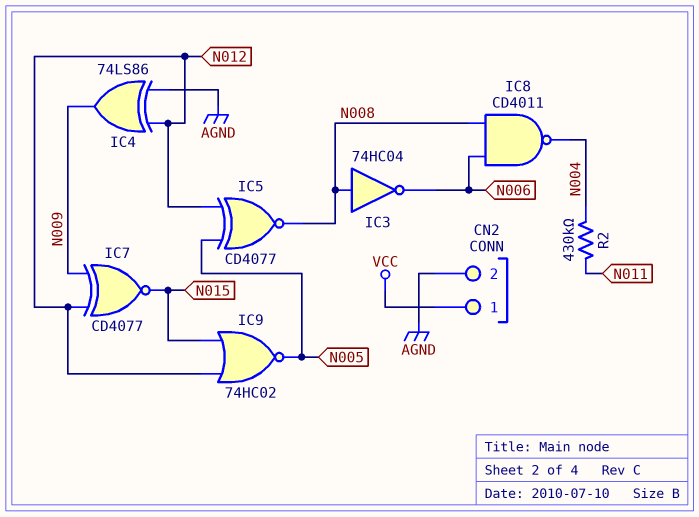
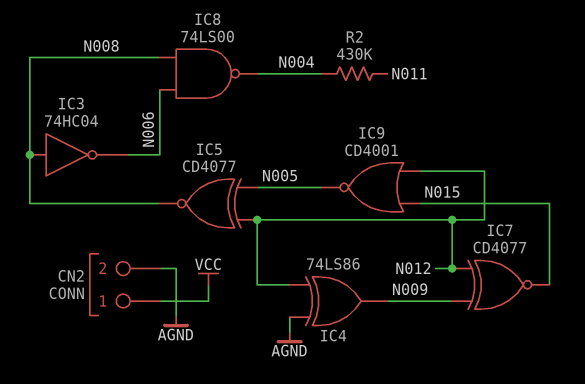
IC8: NAND CD4011 (in N006, in N008, out N004) -> NAND 74LS00 (in N006, in N008, out N004)
IC9: NOR 74HC02 (in N012, in N015, out N005) -> NOR CD4001 (in N012, in N015, out N005)

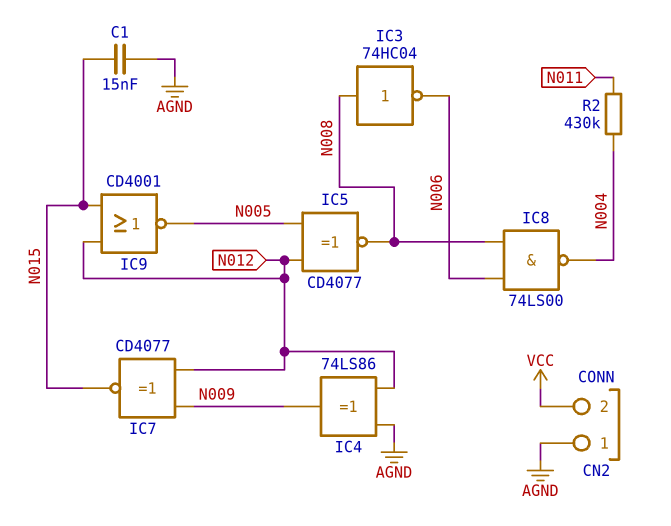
C1: none -> 15nF (AGND, N015)
CN2 pin 1: VCC -> AGND
CN2 pin 2: AGND -> VCC

